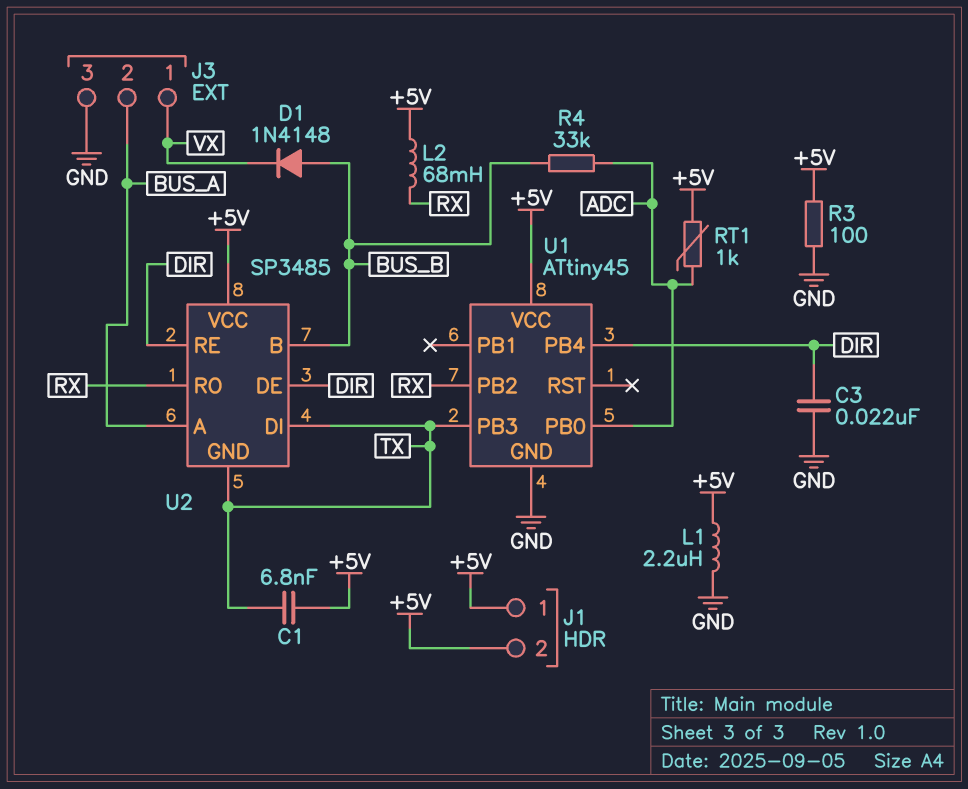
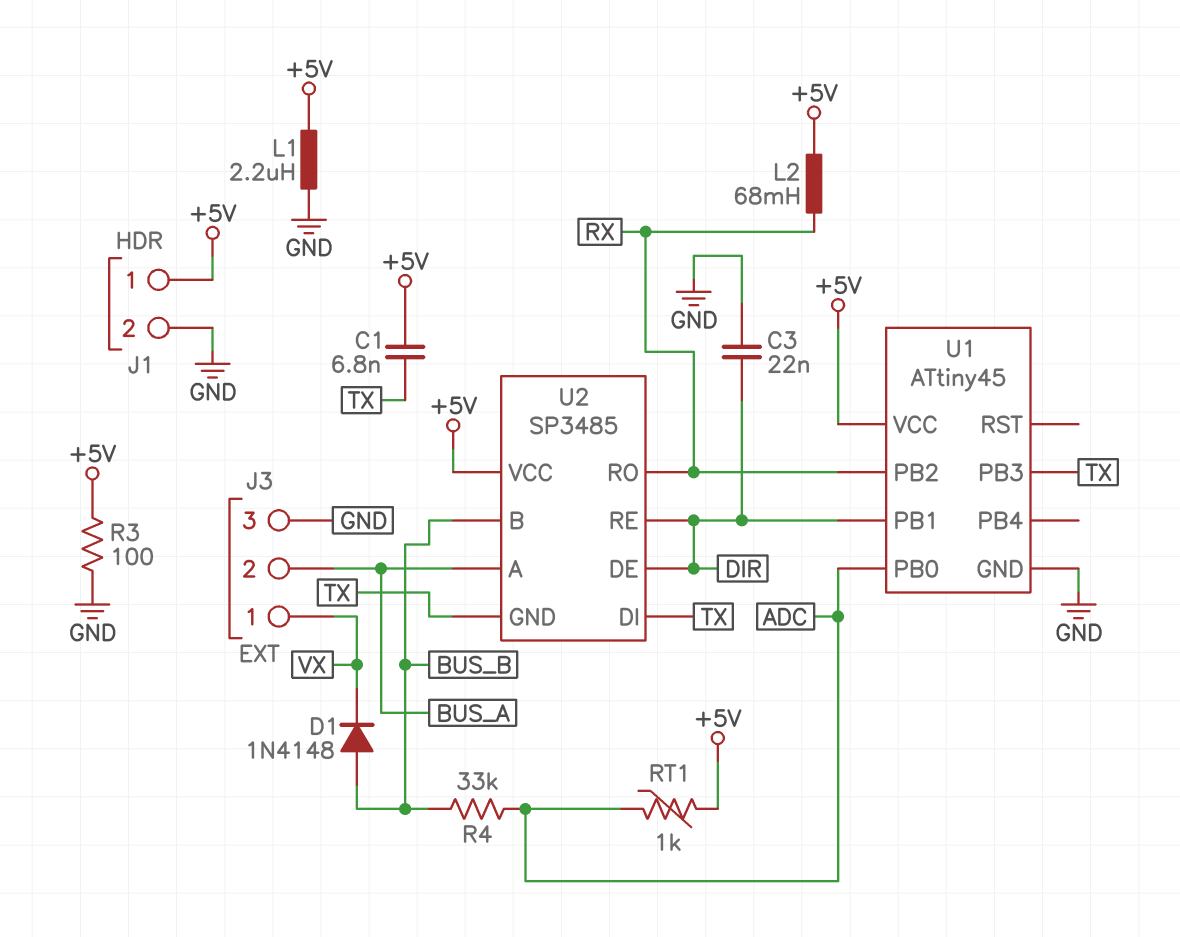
J1 pin 2: +5V -> GND
U1 pin PB1: none -> DIR
U1 pin PB4: DIR -> none

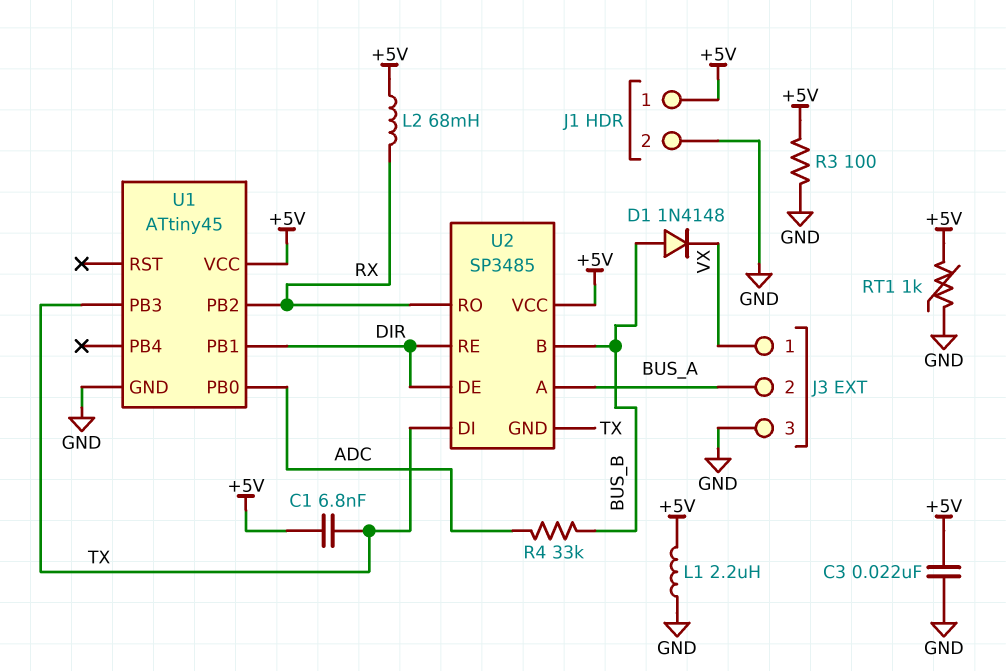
C3: 22nF (DIR, GND) -> 22nF (+5V, GND)
RT1: 1k (+5V, ADC) -> 1k (+5V, GND)

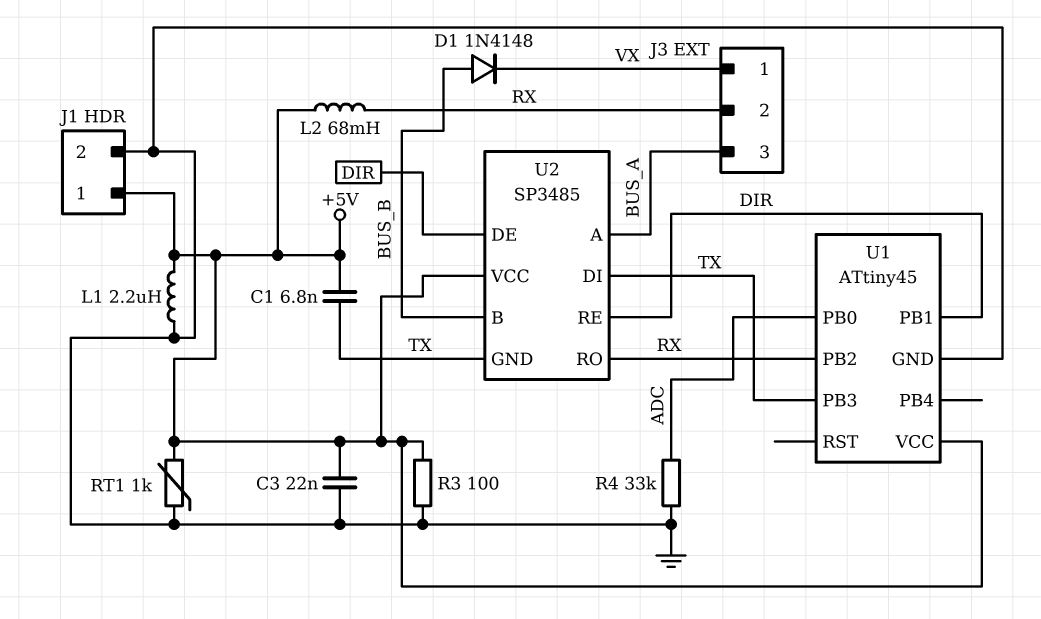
J3 pin 2: BUS_A -> RX
J3 pin 3: GND -> BUS_A
R4: 33k (ADC, BUS_B) -> 33k (ADC, GND)

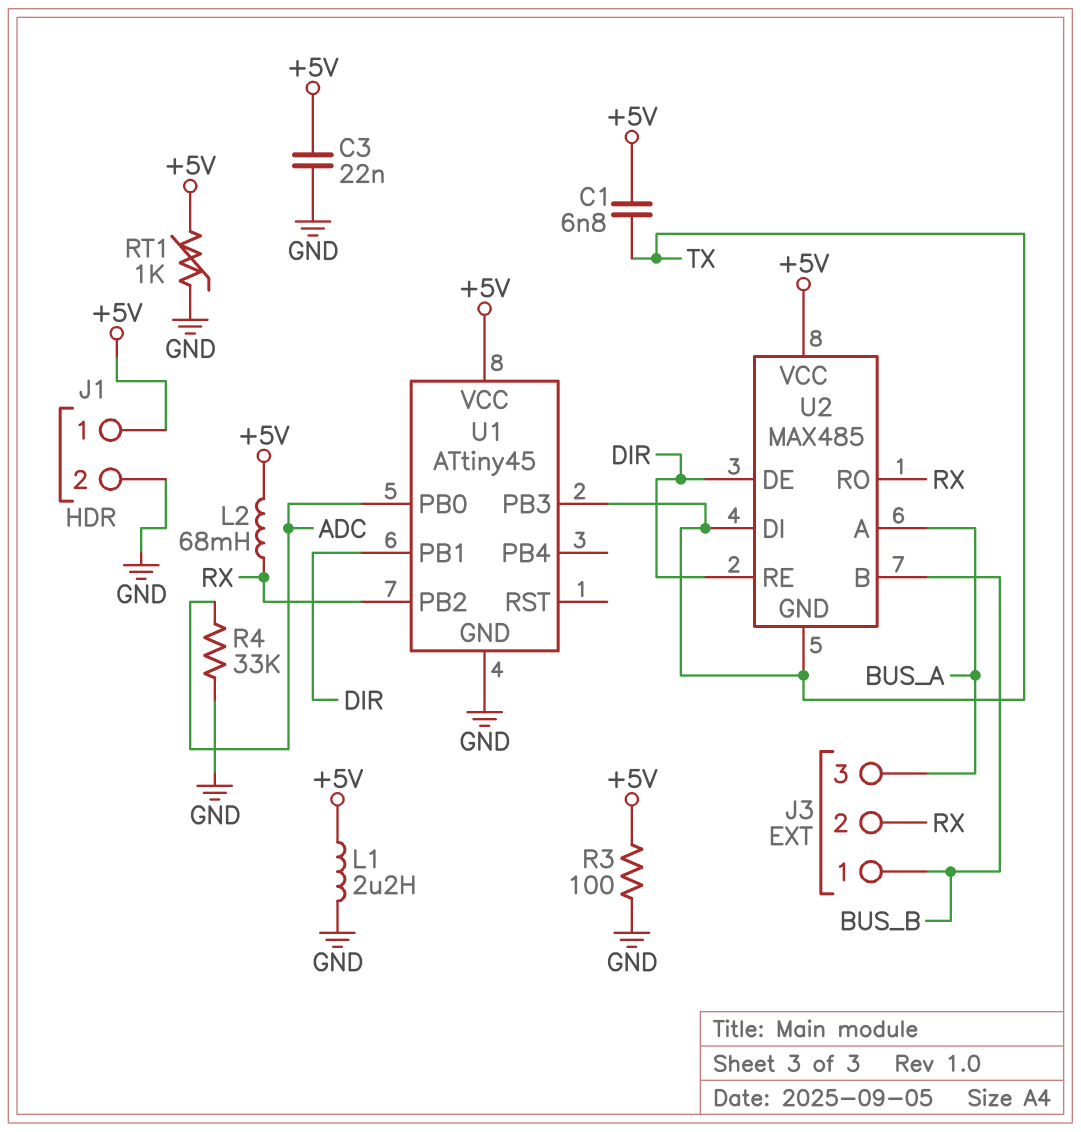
D1: diode 1N4148 (A BUS_B, K VX) -> none
J3 pin 1: VX -> BUS_B
U2: SP3485 -> MAX485

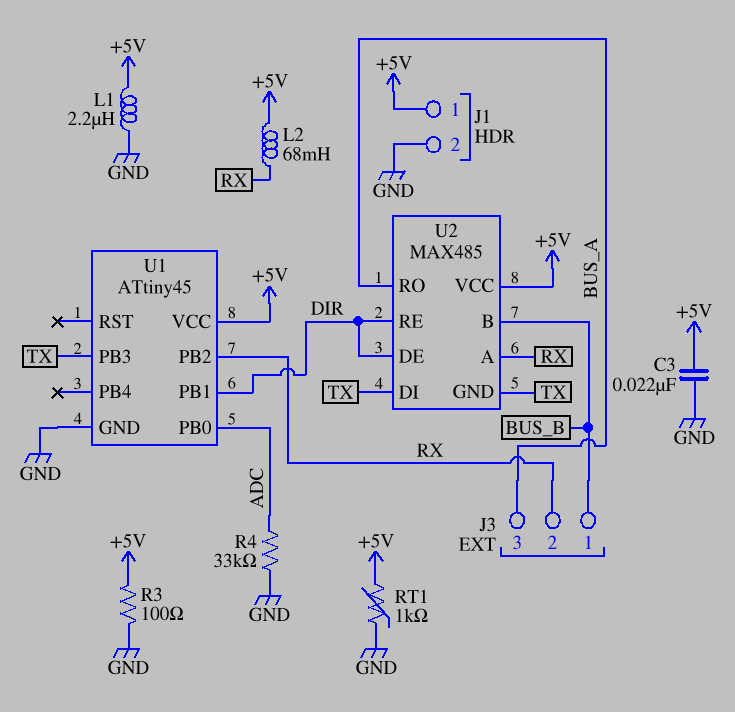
C1: 6.8nF (+5V, TX) -> none
U2 pin A: BUS_A -> RX
U2 pin RO: RX -> BUS_A

